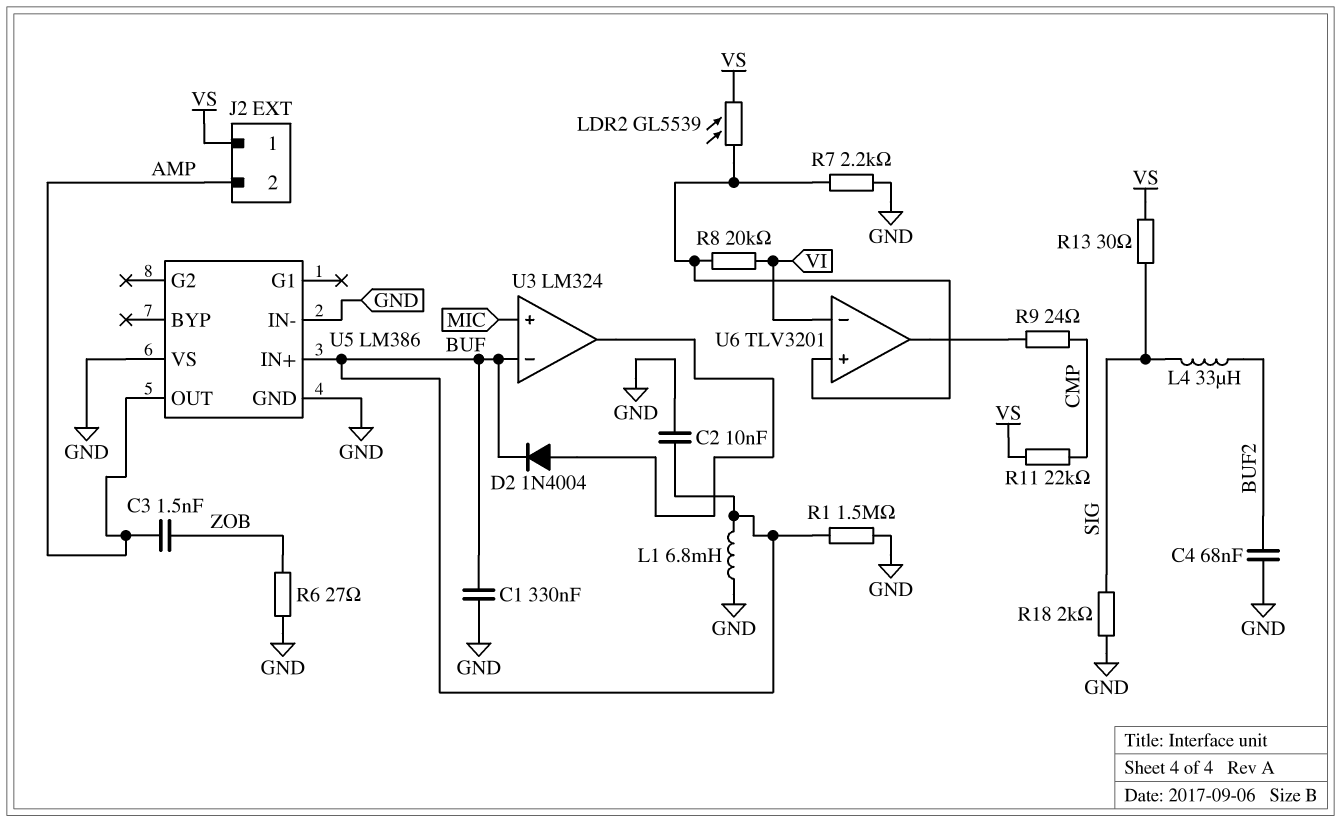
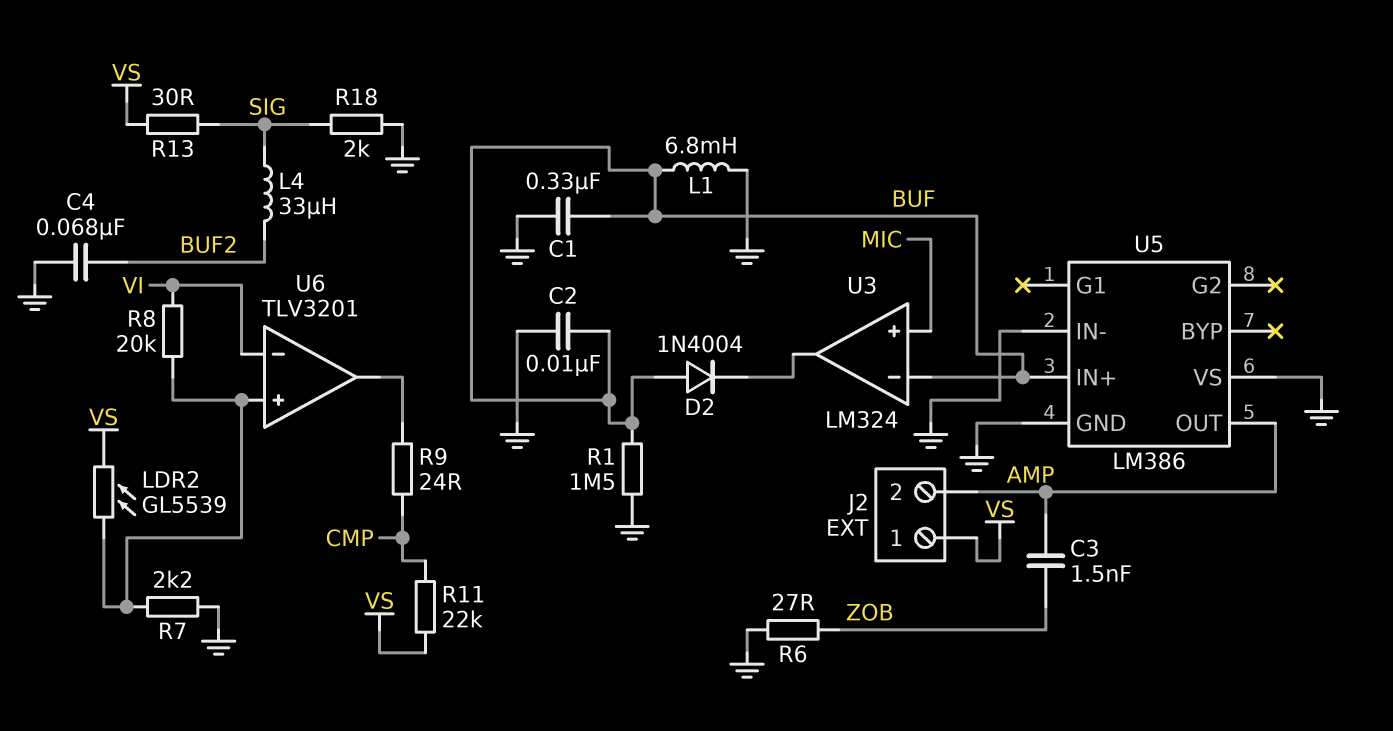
D2: diode 1N4004 (A U3/out, K BUF) -> diode 1N4004 (A BUF, K U3/out)

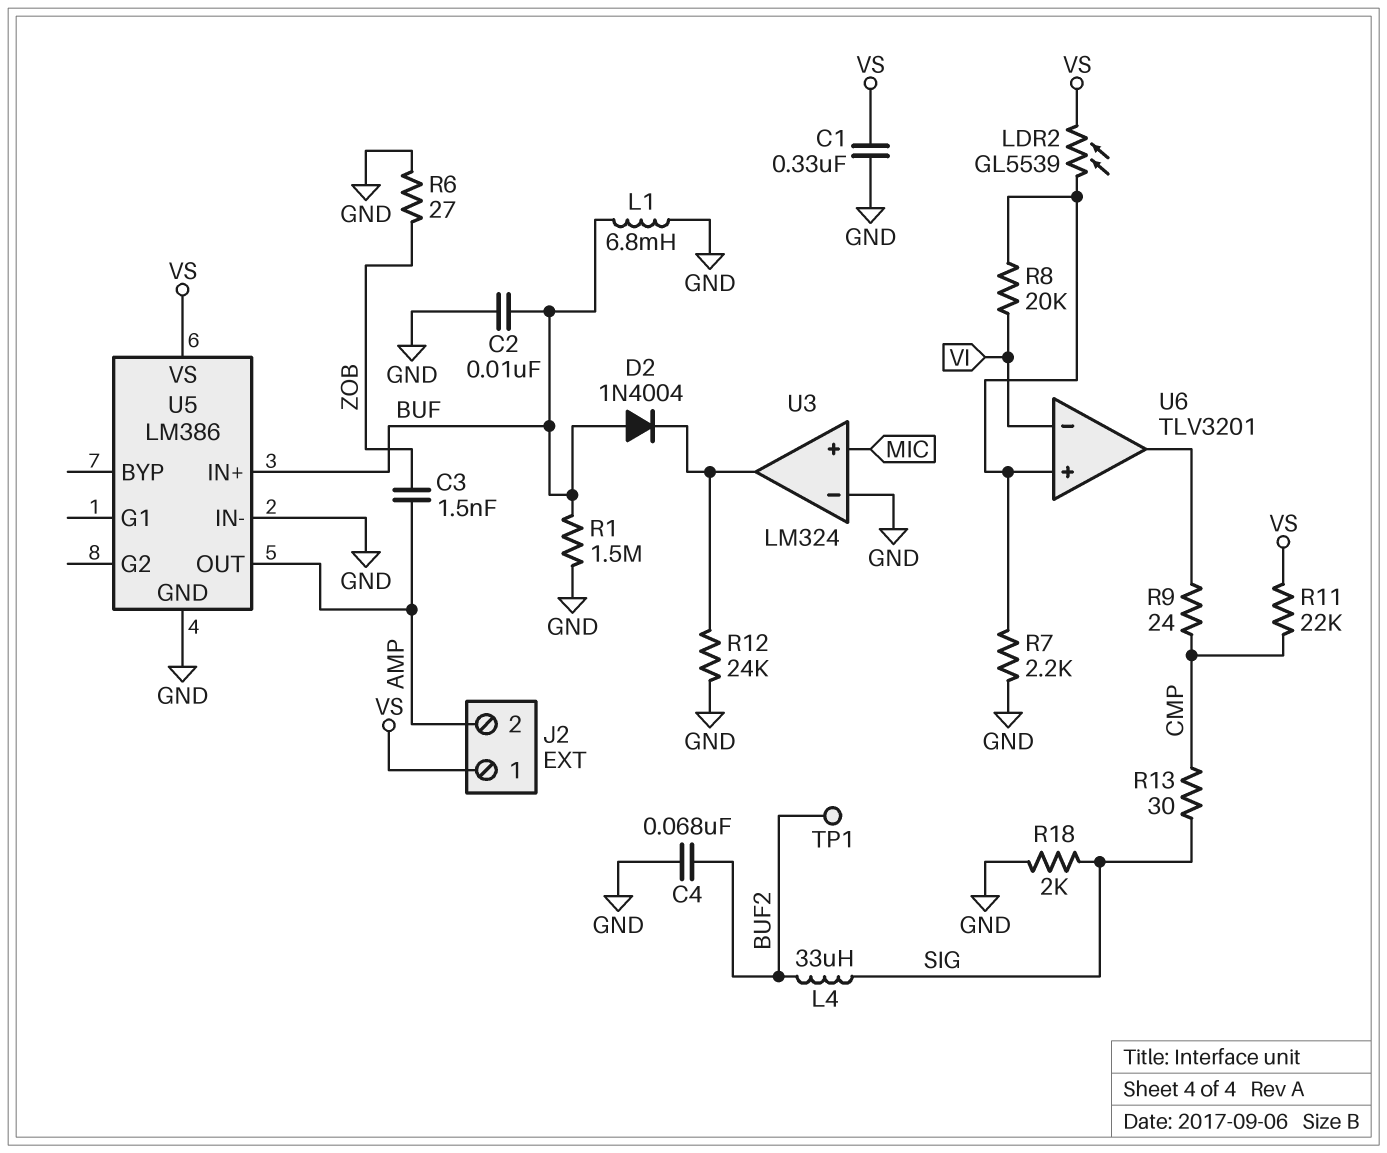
C1: 330nF (BUF, GND) -> 330nF (GND, VS)
R12: none -> 24k (GND, U3/out)
R13: 30 (SIG, VS) -> 30 (CMP, SIG)
TP1: none -> test point (BUF2)
U3 pin in-: BUF -> GND
U5 pin VS: GND -> VS

